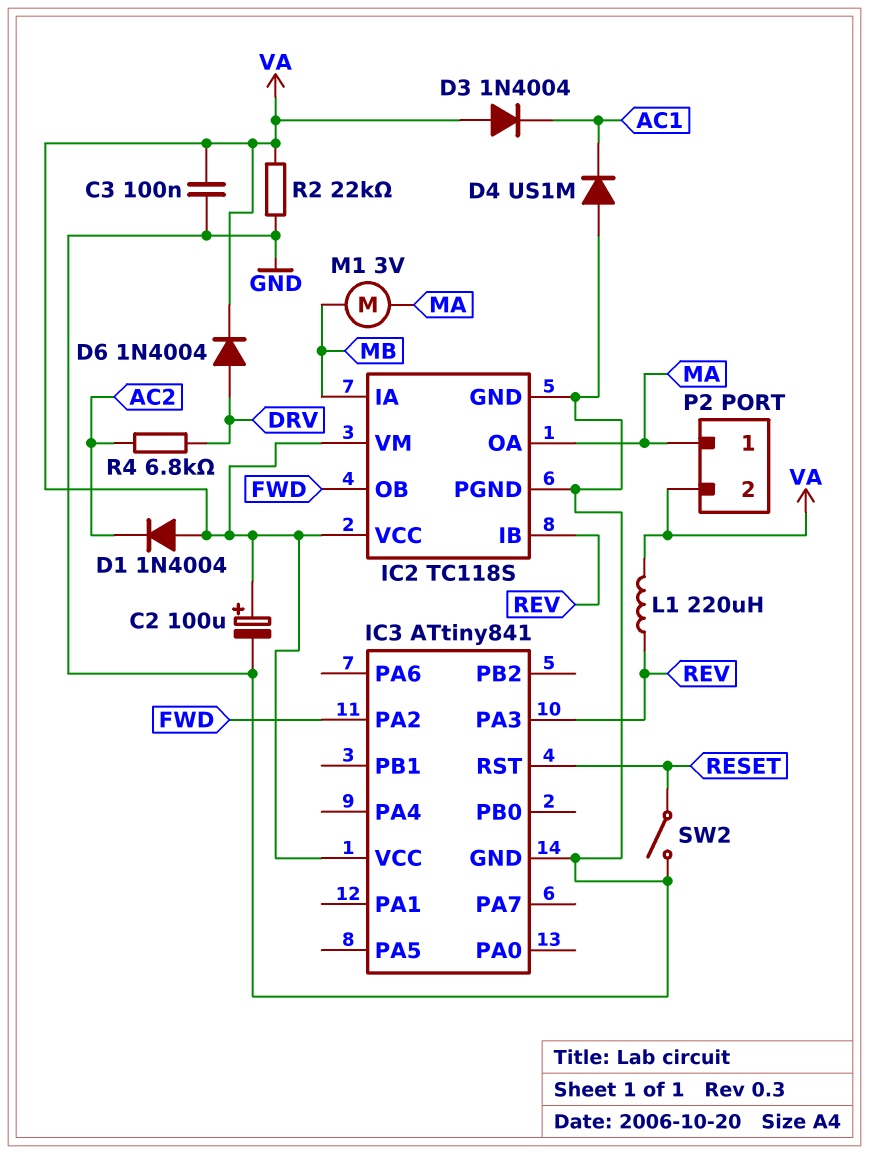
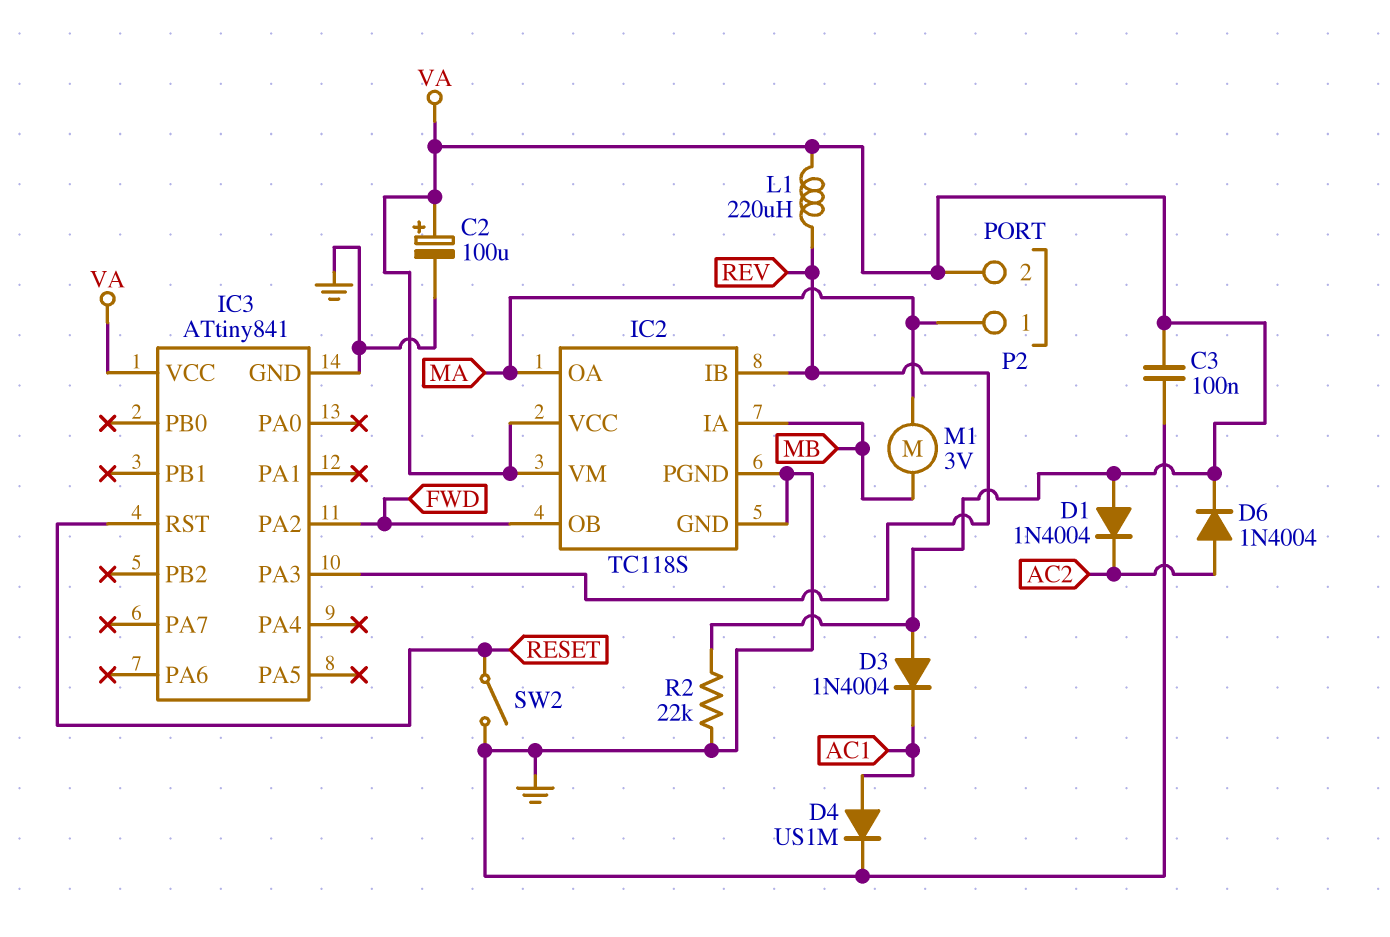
D4: diode US1M (A GND, K AC1) -> diode US1M (A AC1, K GND)
D6: diode 1N4004 (A DRV, K VA) -> diode 1N4004 (A AC2, K VA)
R4: 6.8k (AC2, DRV) -> none

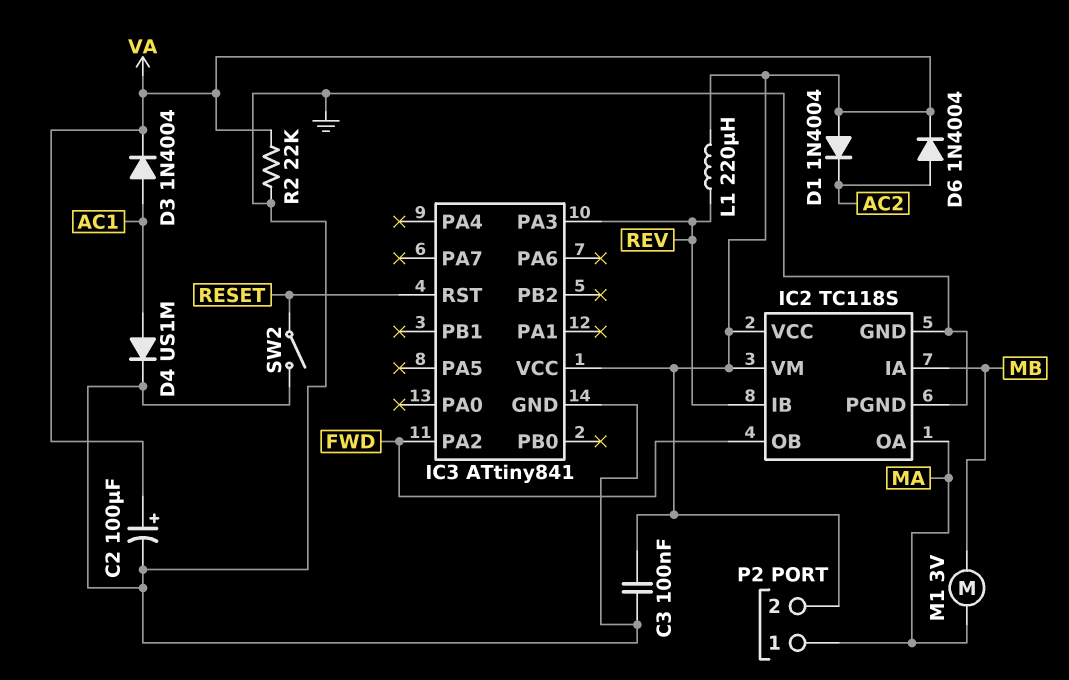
D3: diode 1N4004 (A VA, K AC1) -> diode 1N4004 (A AC1, K VA)

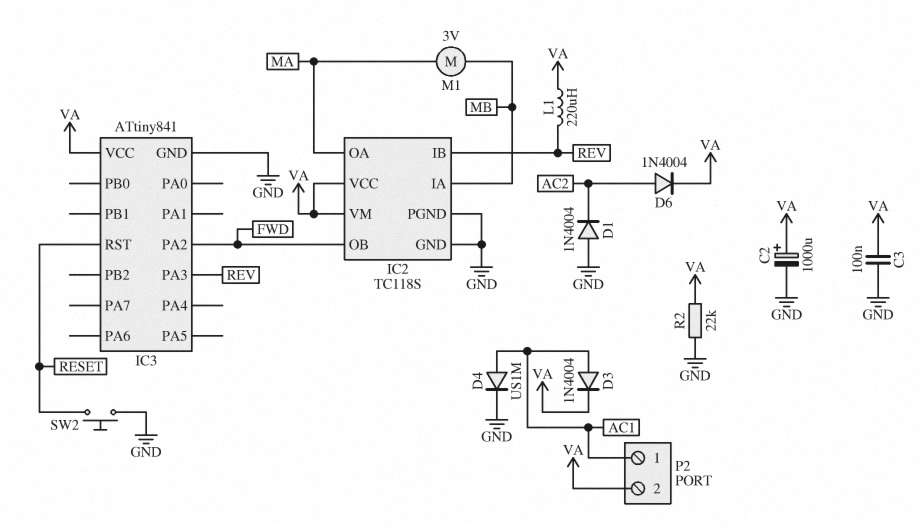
C2: 100uF (plus VA, minus GND) -> 1000uF (plus VA, minus GND)
D1: diode 1N4004 (A VA, K AC2) -> diode 1N4004 (A GND, K AC2)
P2 pin 1: MA -> AC1
SW2: switch (GND, RESET) -> button (GND, RESET)

